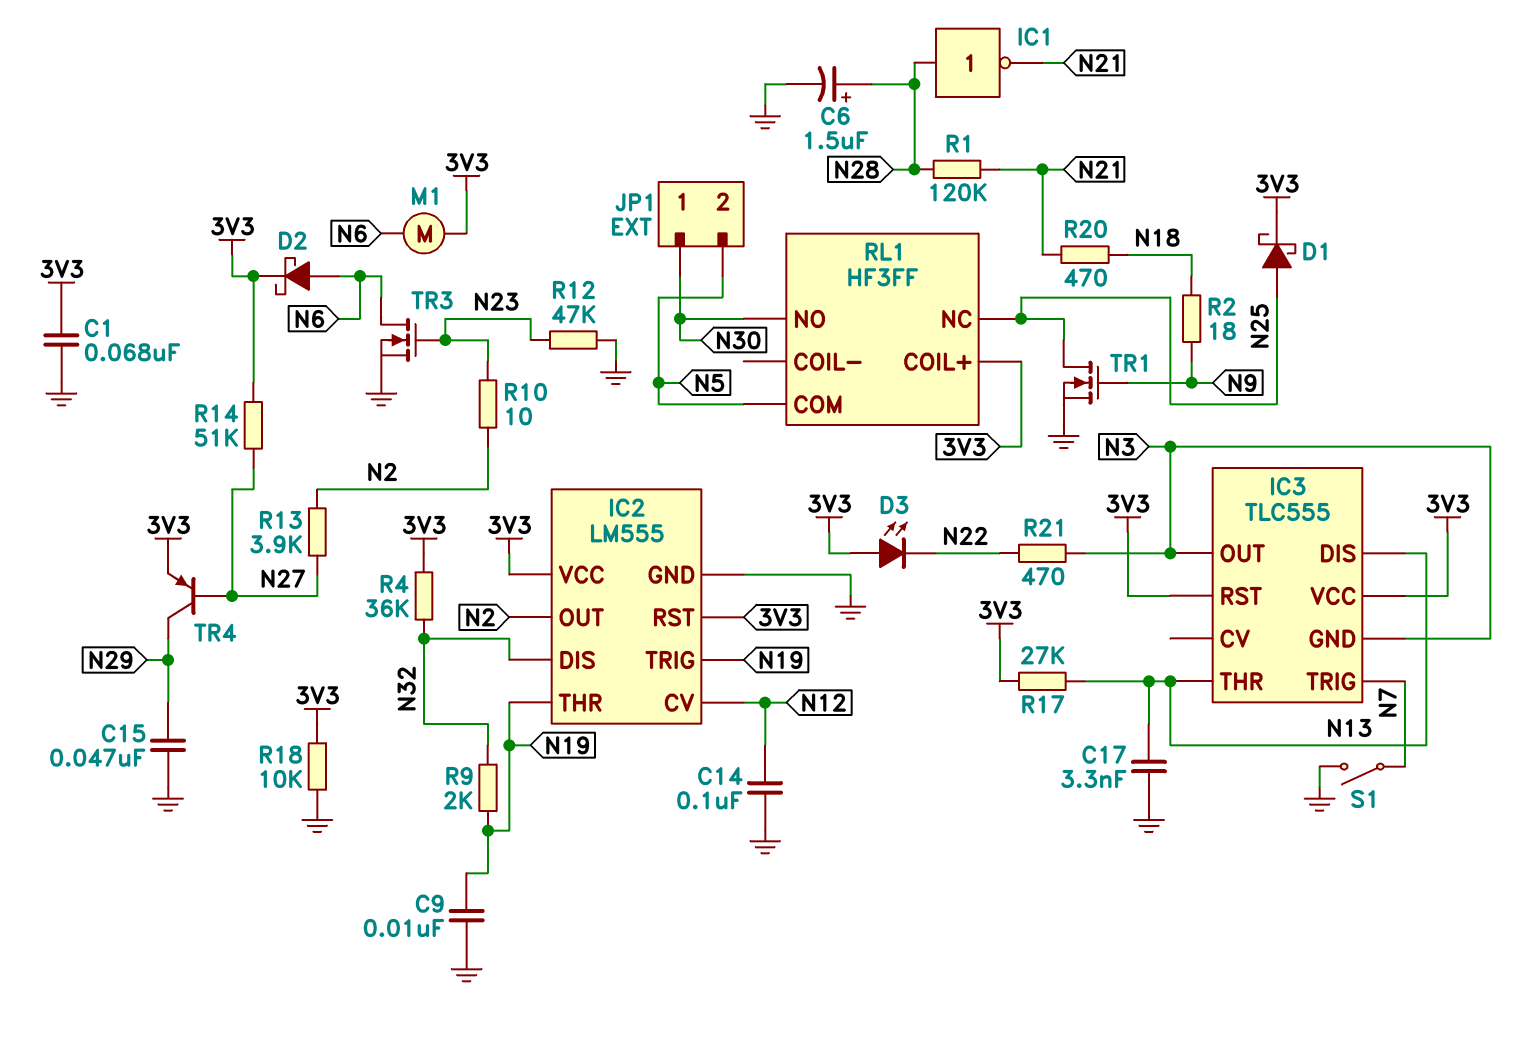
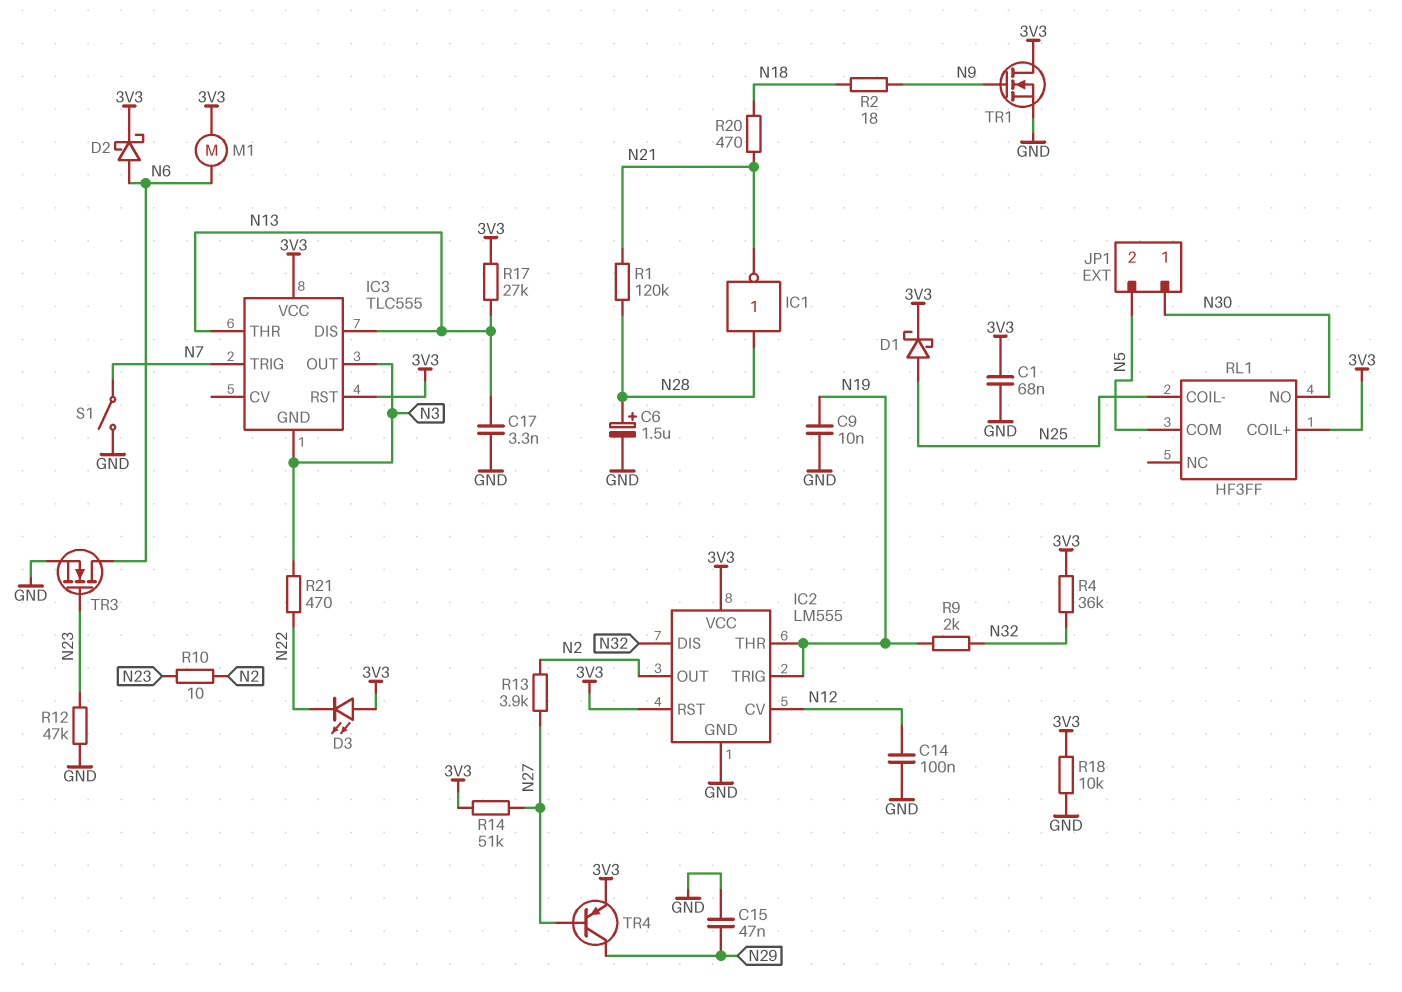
RL1 pin COIL-: none -> N25
RL1 pin NC: N25 -> none
TR1: NMOS (G N9, D N25, S GND) -> NMOS (G N9, D 3V3, S GND)

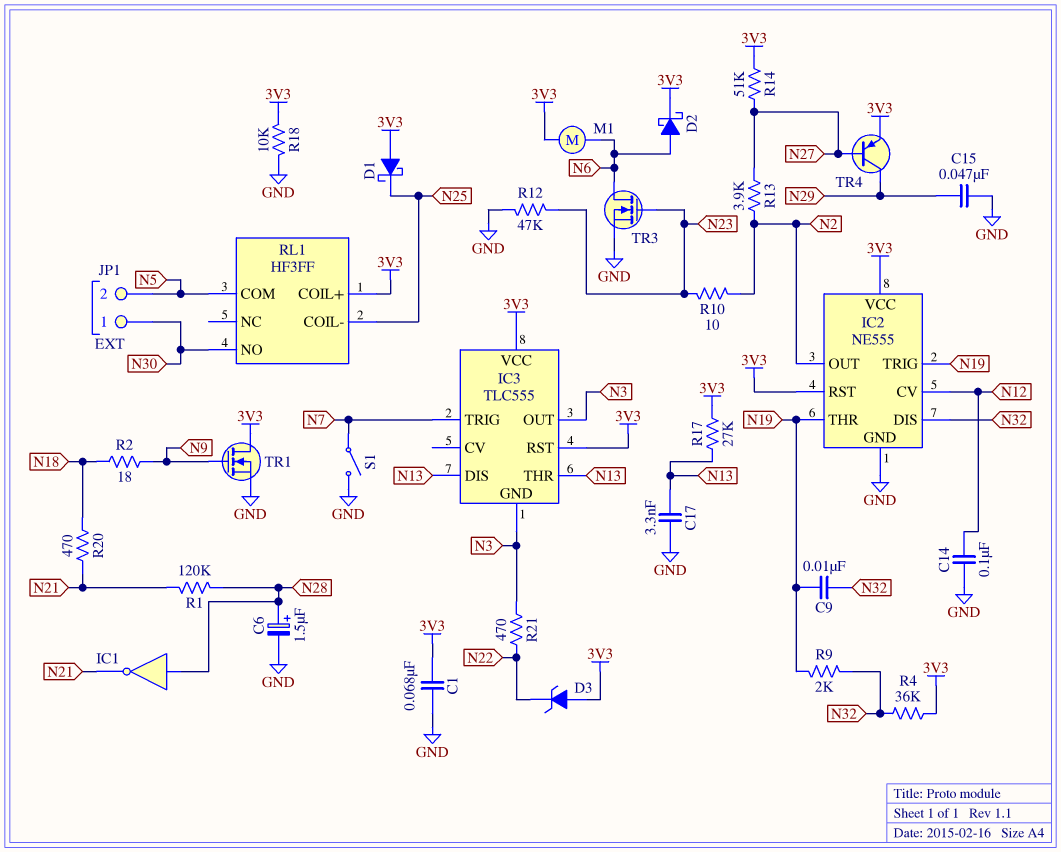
C9: 10nF (GND, N19) -> 10nF (N19, N32)
D1: schottky (A N25, K 3V3) -> schottky (A 3V3, K N25)
D3: LED (A 3V3, K N22) -> zener (A 3V3, K N22)
IC2: LM555 -> NE555

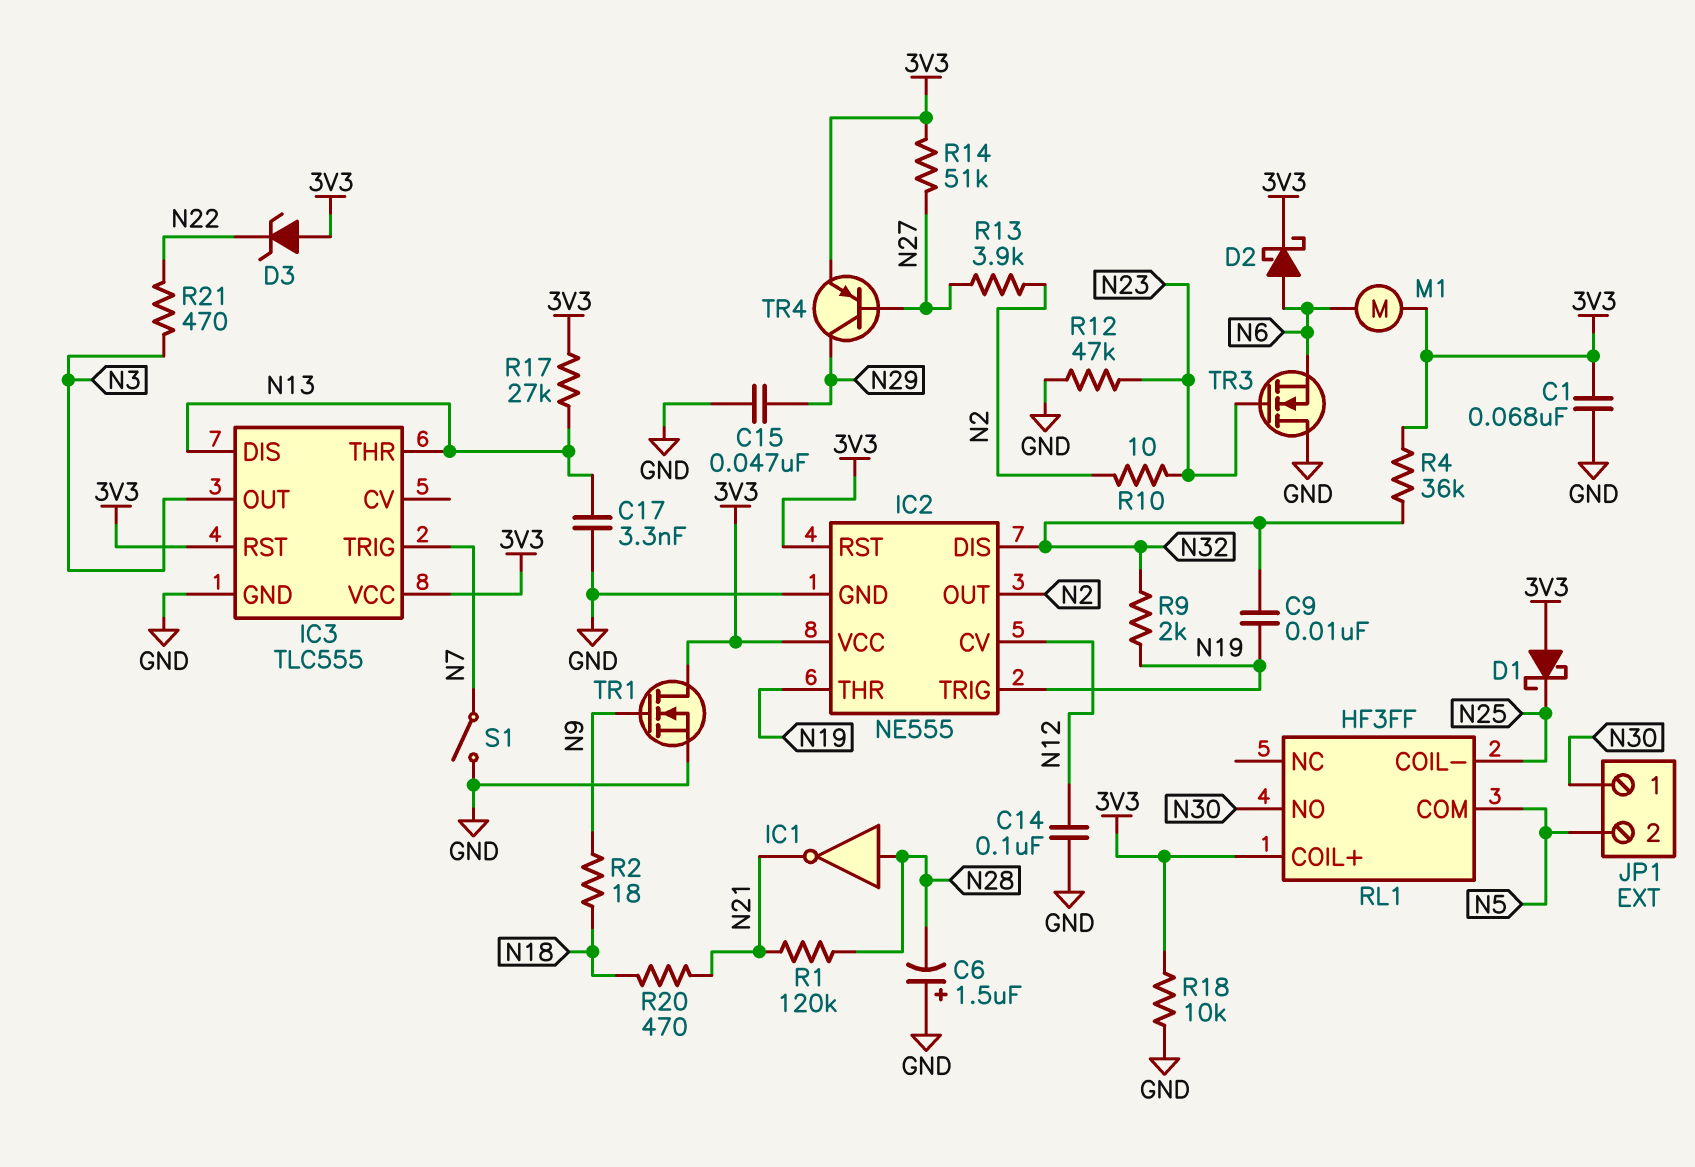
C6: 1.5uF (plus N28, minus GND) -> 1.5uF (plus GND, minus N28)
IC3 pin GND: N3 -> GND
TR3: NMOS (G N23, D N6, S GND) -> NMOS (G N23, D GND, S N6)

